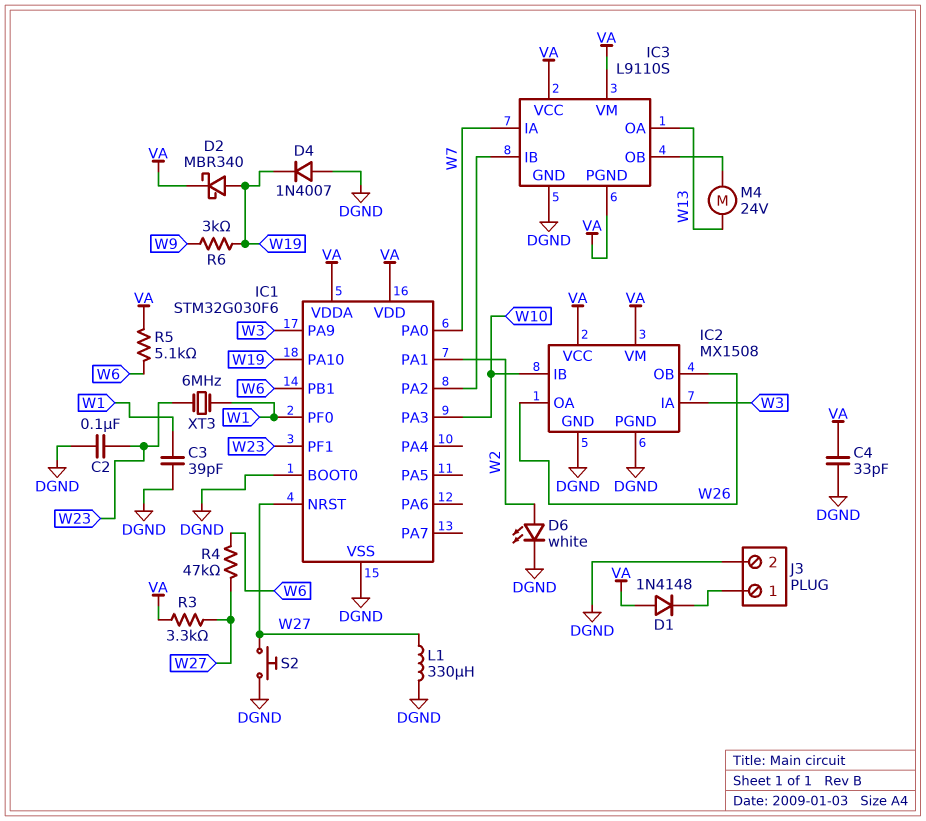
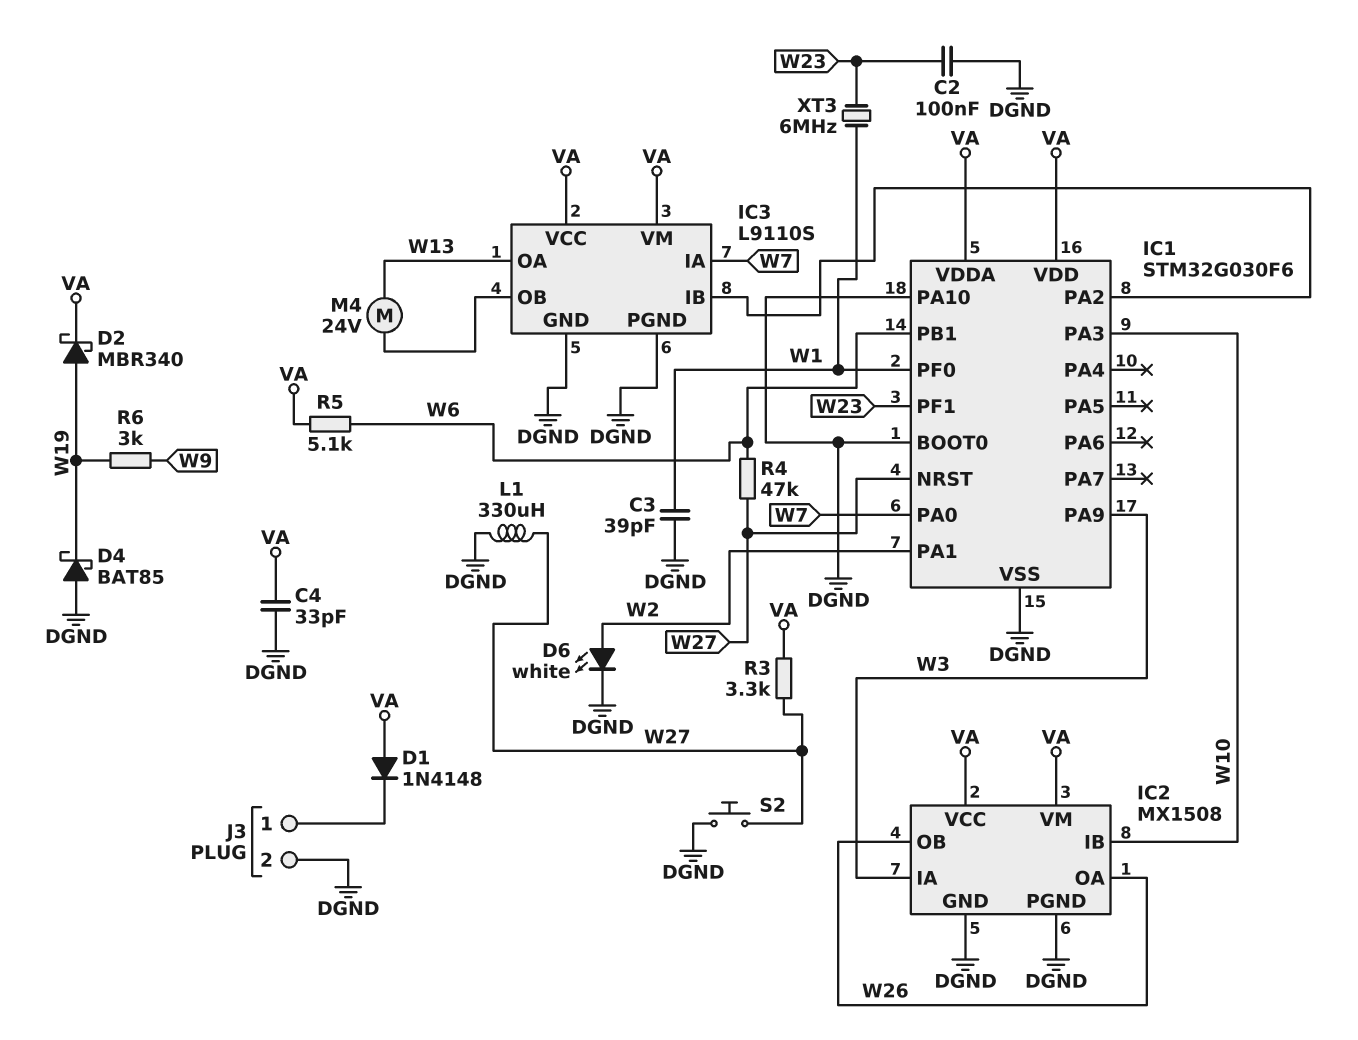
D4: diode 1N4007 (A DGND, K W19) -> schottky BAT85 (A DGND, K W19)
IC1 pin PA10: W19 -> DGND
IC3 pin PGND: VA -> DGND

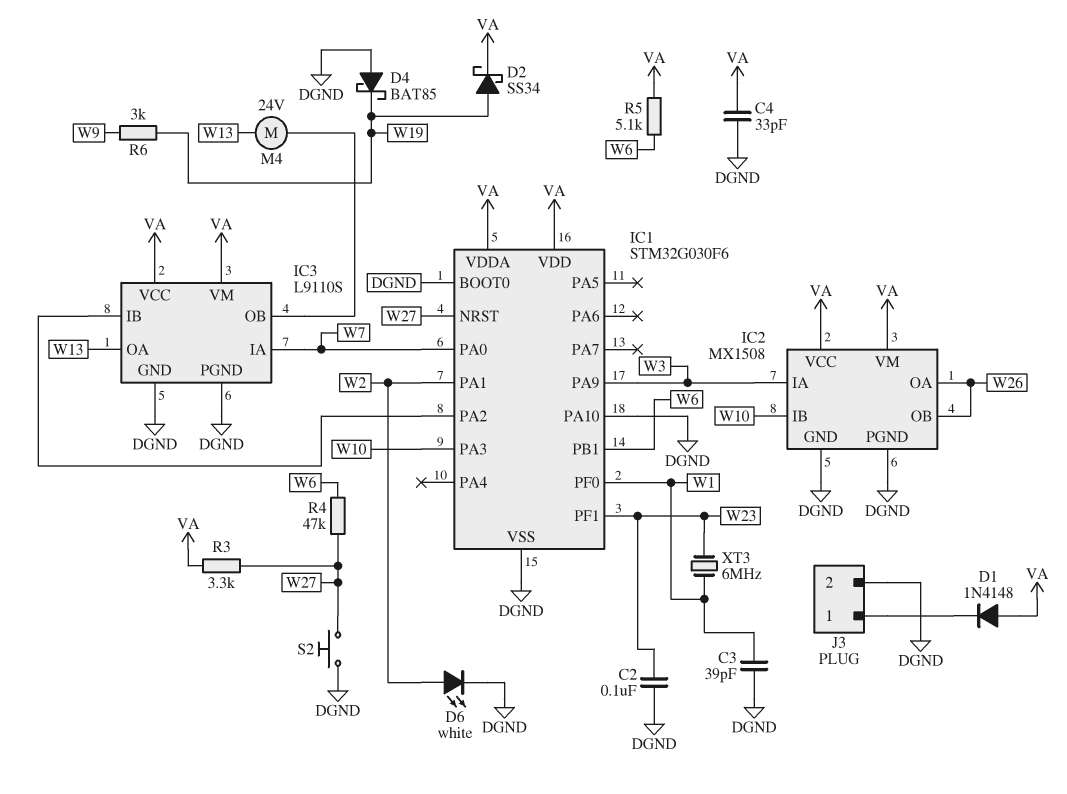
D2: schottky MBR340 (A W19, K VA) -> schottky SS34 (A W19, K VA)
L1: 330uH (DGND, W27) -> none

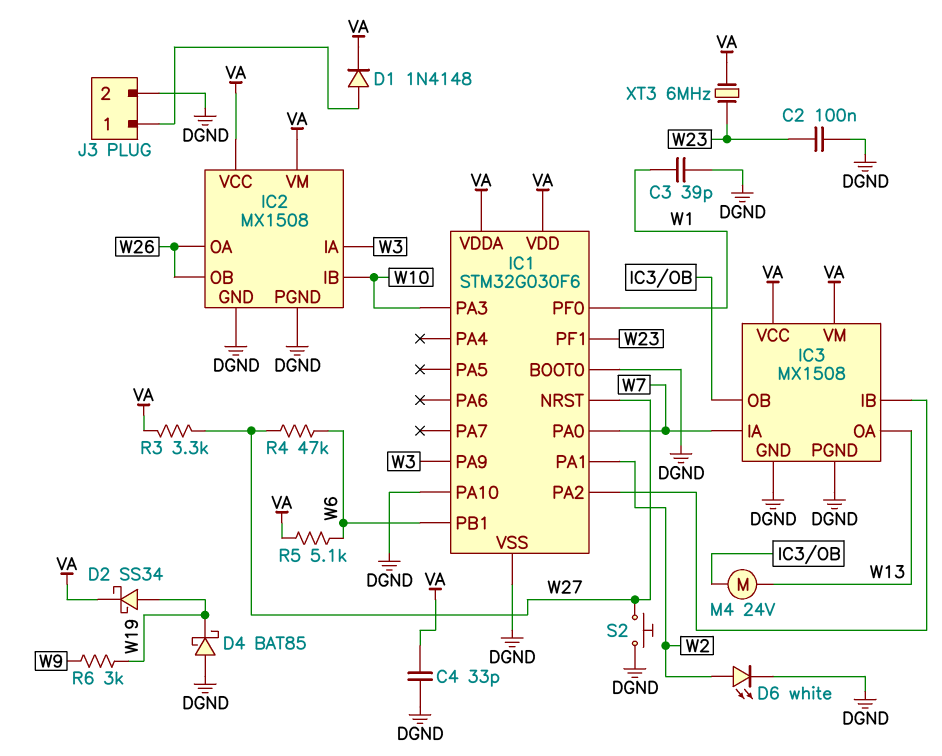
D1: diode 1N4148 (A VA, K J3/1) -> diode 1N4148 (A J3/1, K VA)
IC3: L9110S -> MX1508
XT3: 6MHz (W1, W23) -> 6MHz (VA, W23)

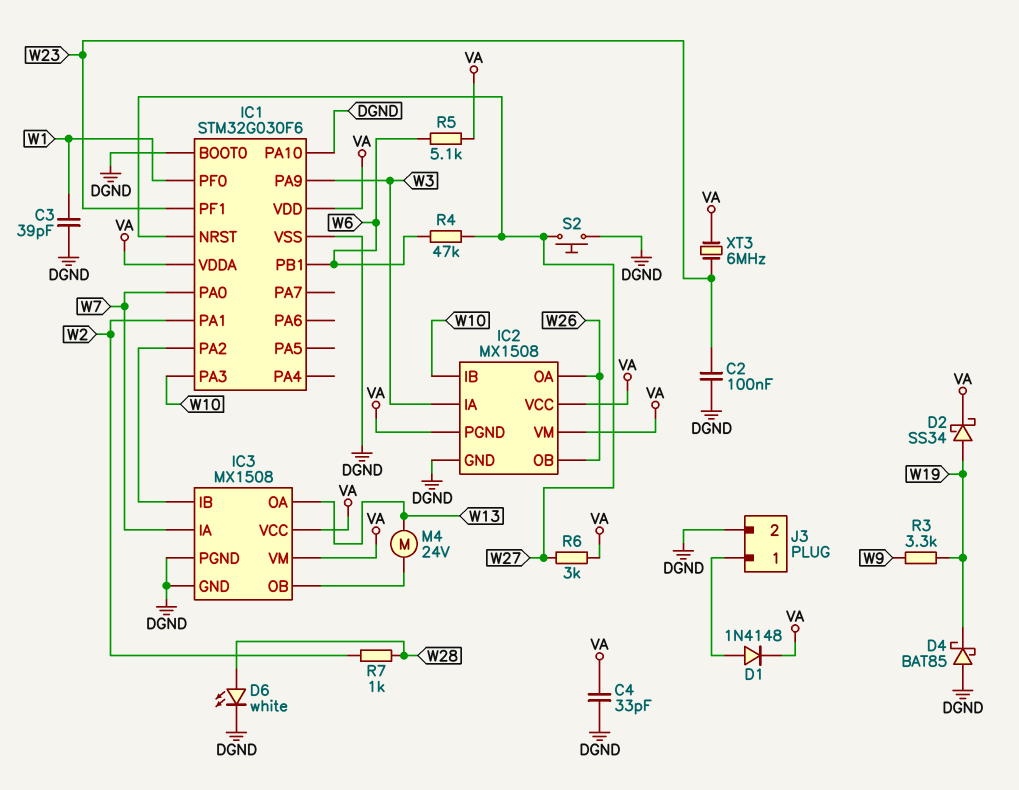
D6: LED white (A W2, K DGND) -> LED white (A W28, K DGND)
IC2 pin PGND: DGND -> VA
R3: 3.3k (VA, W27) -> 3.3k (W9, W19)
R6: 3k (W9, W19) -> 3k (VA, W27)
R7: none -> 1k (W2, W28)

